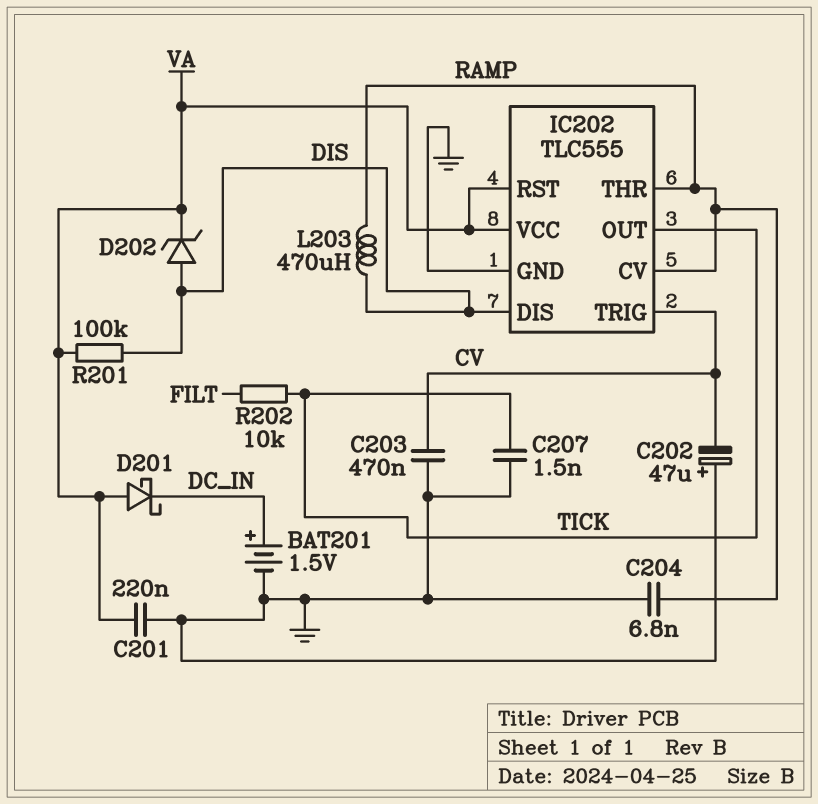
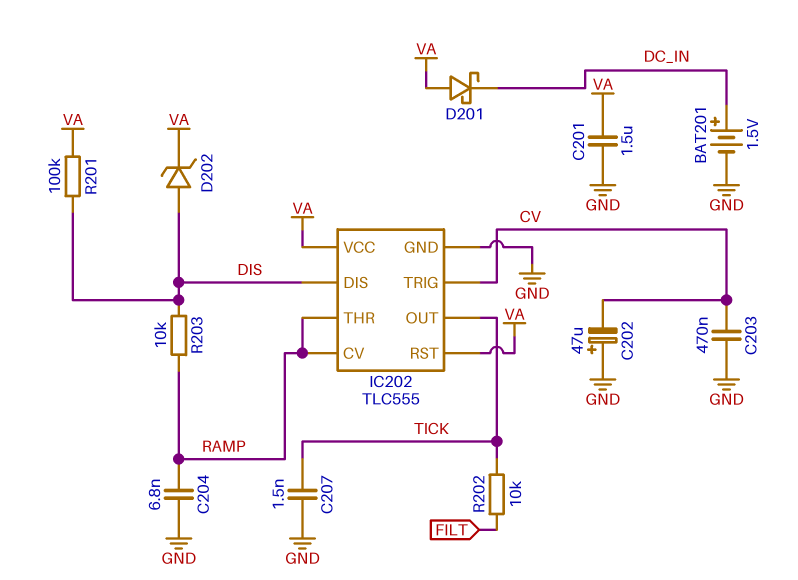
C201: 220nF (GND, VA) -> 1.5uF (GND, VA)
L203: 470uH (DIS, RAMP) -> none
R203: none -> 10k (DIS, RAMP)

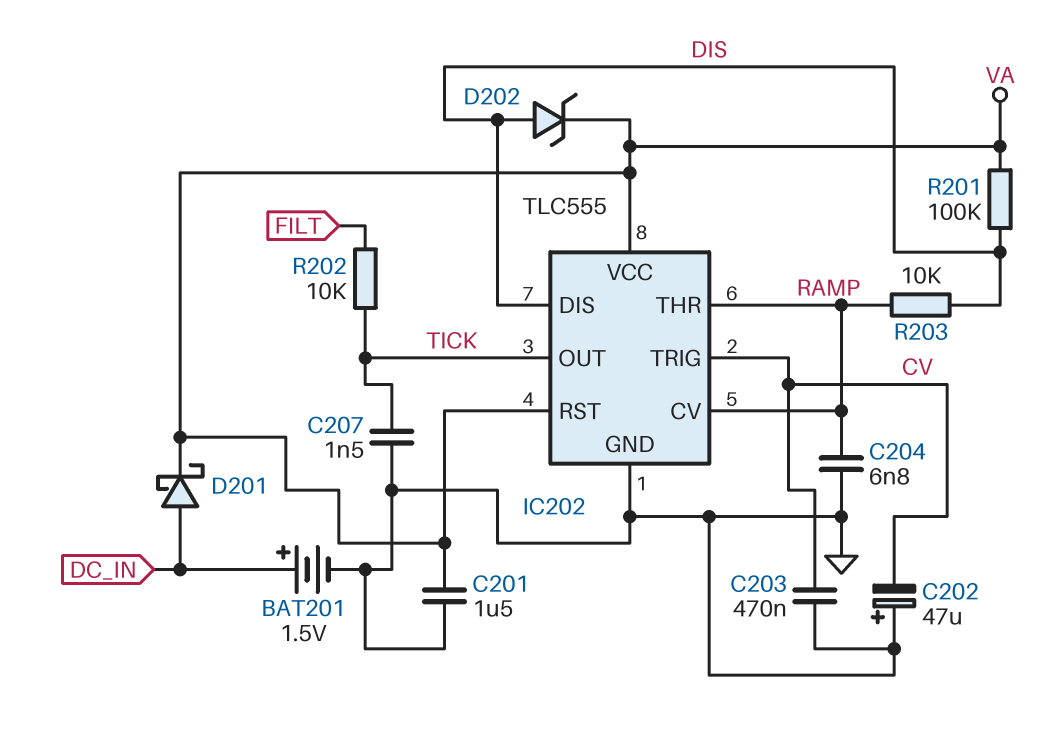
D201: schottky (A VA, K DC_IN) -> schottky (A DC_IN, K VA)

